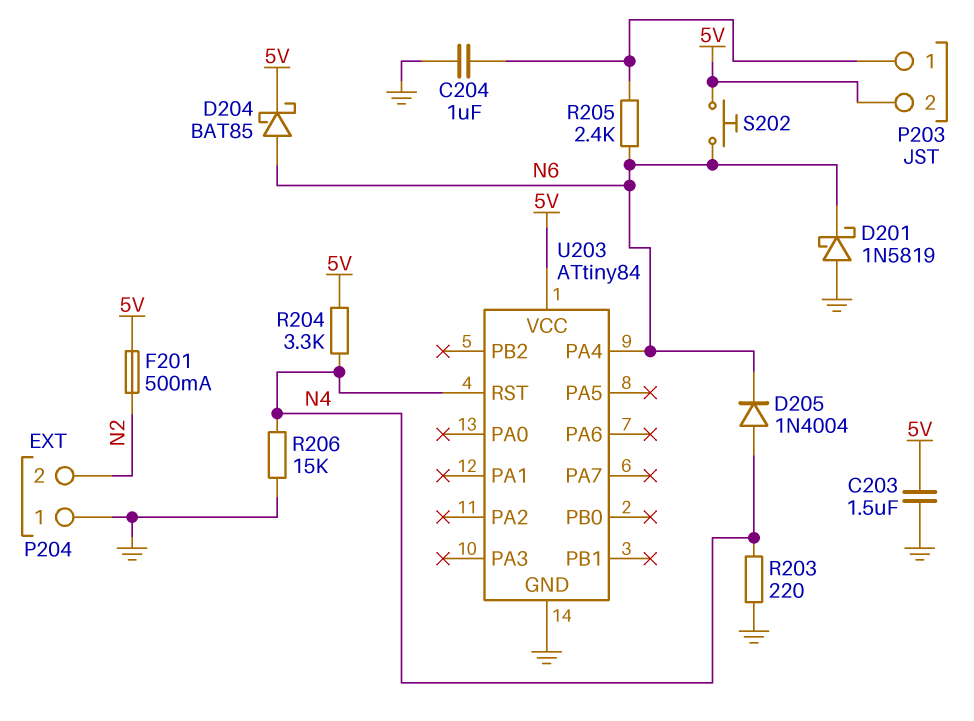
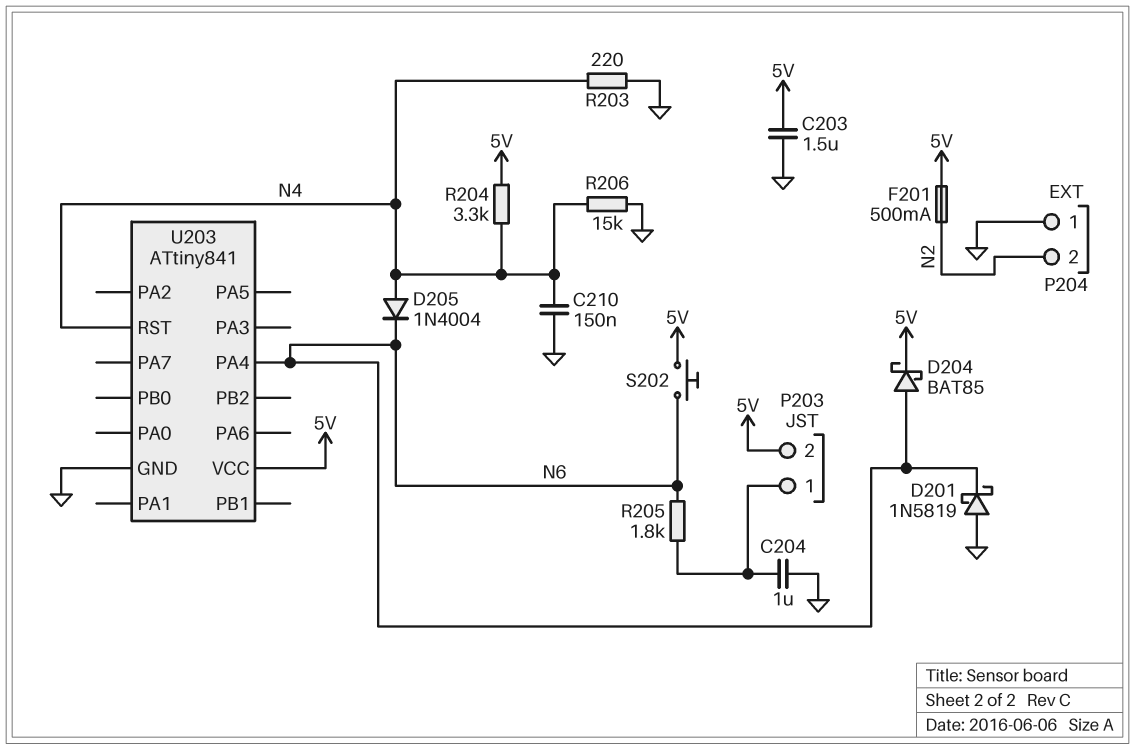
C210: none -> 150nF (GND, N4)
R205: 2.4k (N6, P203/1) -> 1.8k (N6, P203/1)
U203: ATtiny84 -> ATtiny841

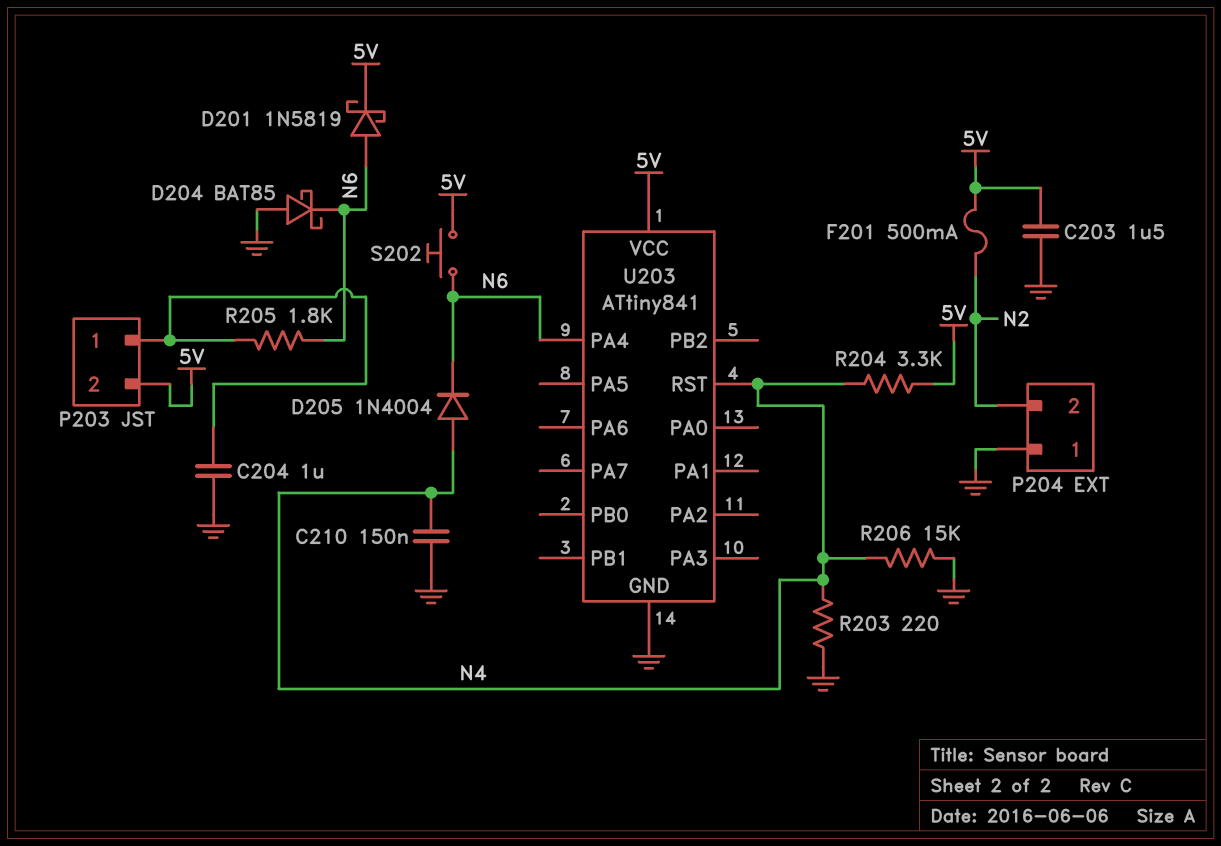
D201: schottky 1N5819 (A GND, K N6) -> schottky 1N5819 (A N6, K 5V)
D204: schottky BAT85 (A N6, K 5V) -> schottky BAT85 (A GND, K N6)

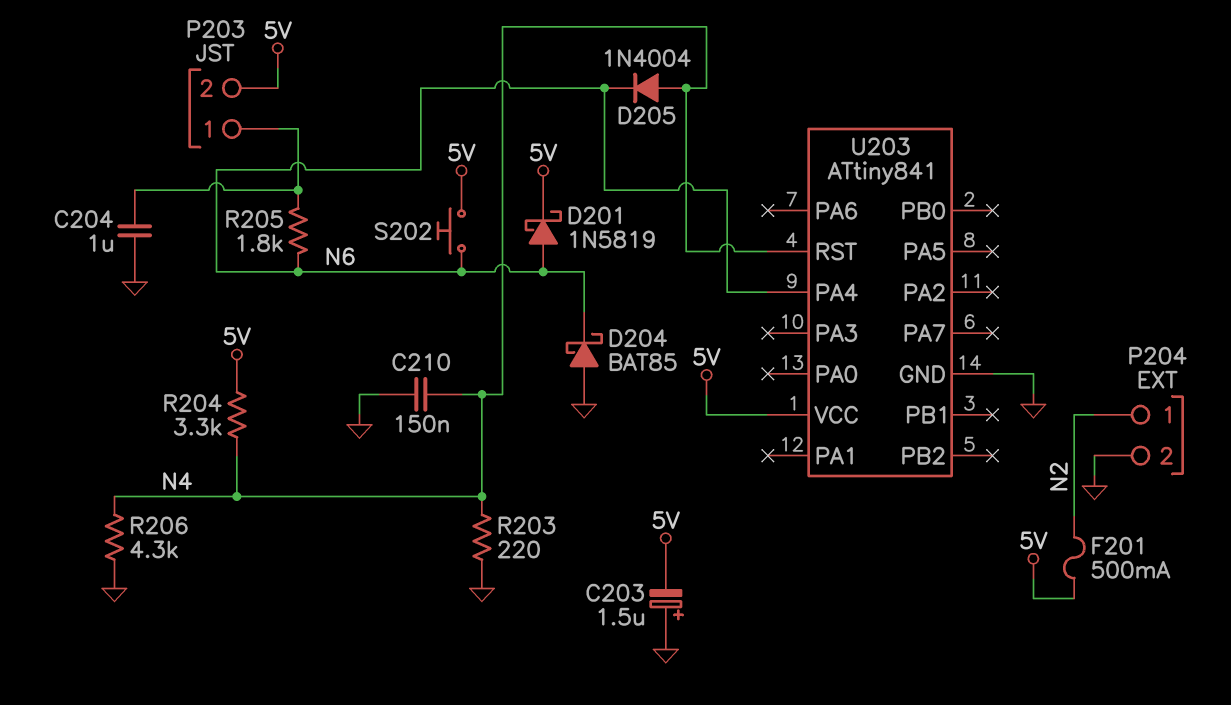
C203: 1.5uF (5V, GND) -> 1.5uF (plus GND, minus 5V)
P204 pin 1: GND -> N2
P204 pin 2: N2 -> GND
R206: 15k (GND, N4) -> 4.3k (GND, N4)

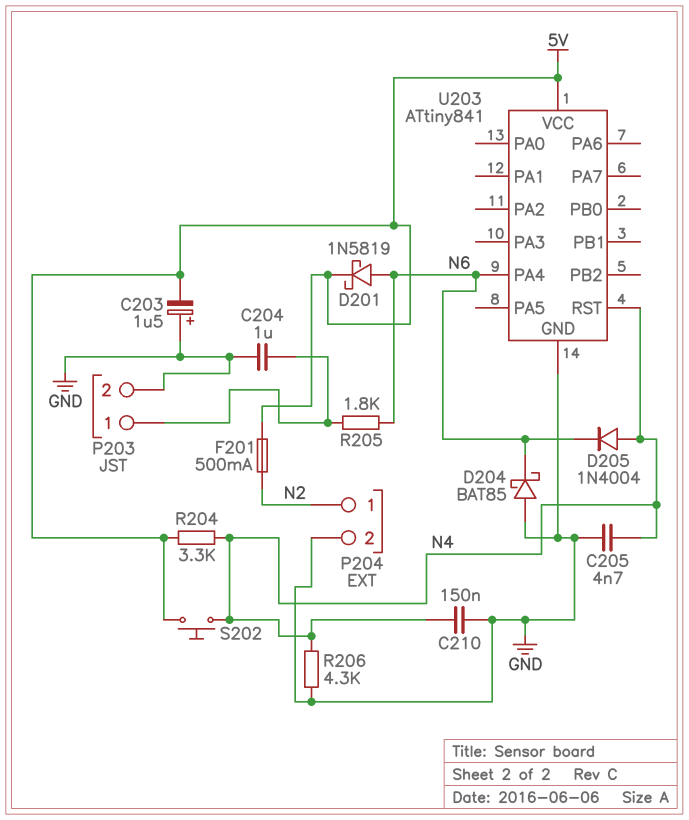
C205: none -> 4.7nF (GND, N4)
P203 pin 2: 5V -> GND
R203: 220 (GND, N4) -> none
S202: button (5V, N6) -> button (5V, N4)

